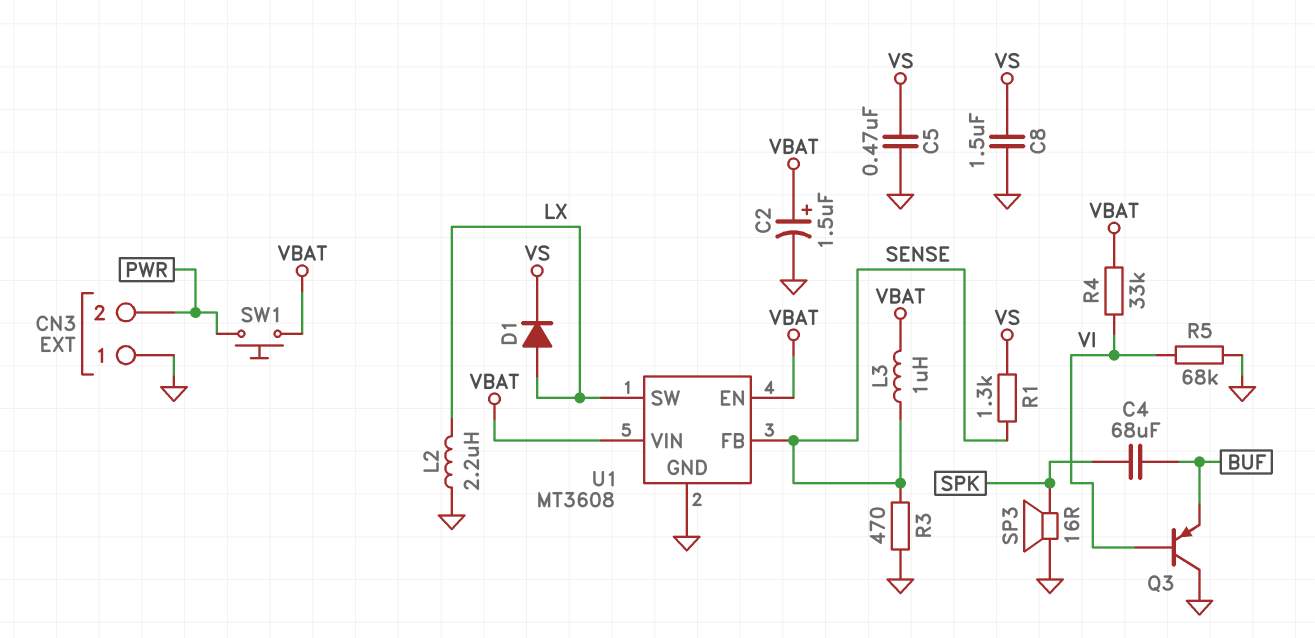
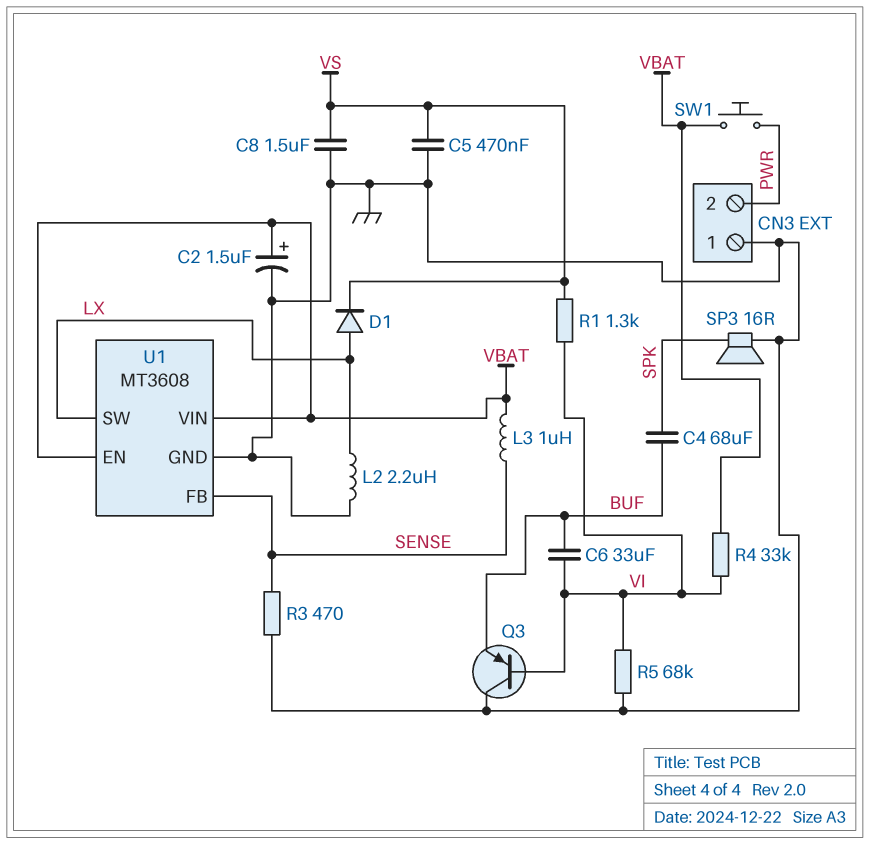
C6: none -> 33uF (BUF, VI)
R1: 1.3k (SENSE, VS) -> 1.3k (VI, VS)

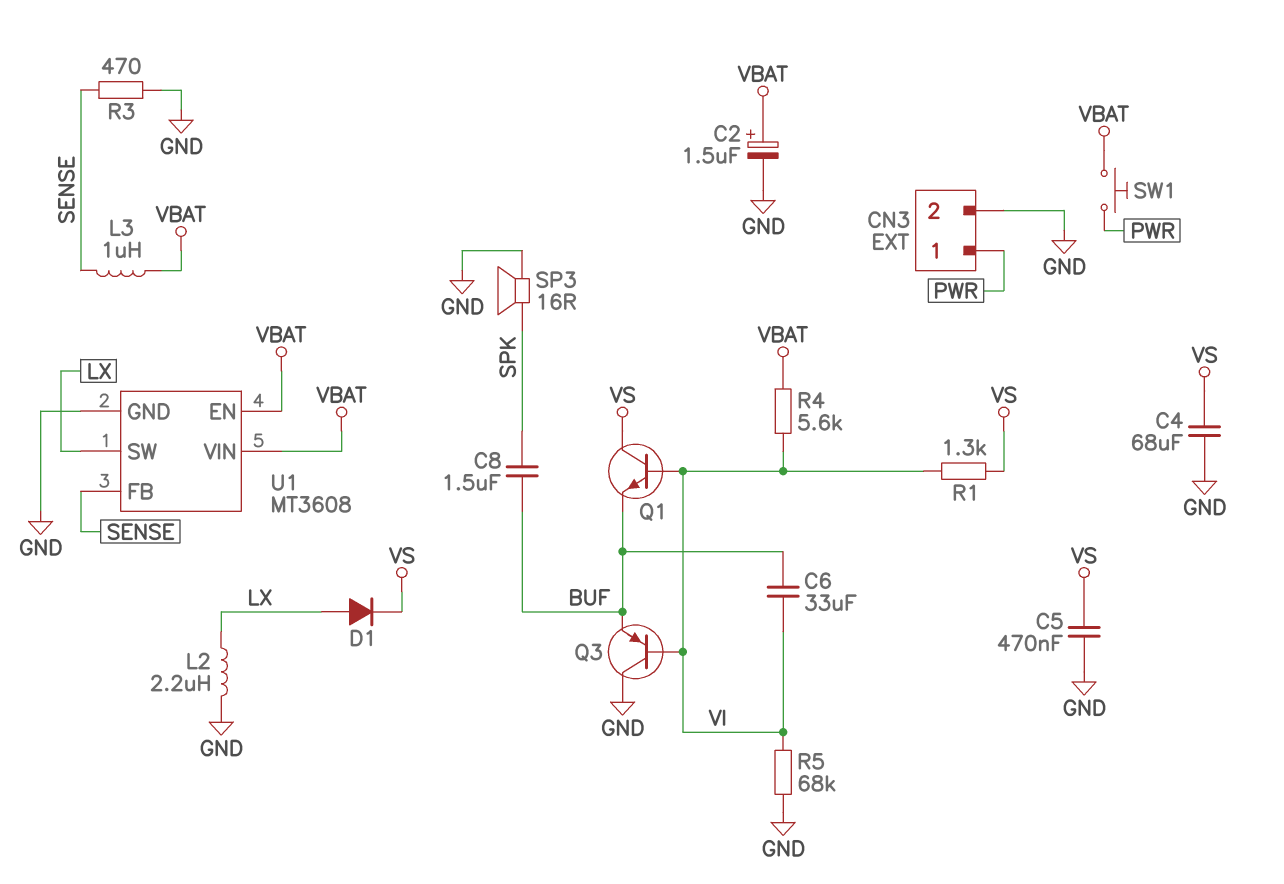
C4: 68uF (BUF, SPK) -> 68uF (GND, VS)
C8: 1.5uF (GND, VS) -> 1.5uF (BUF, SPK)
CN3 pin 1: GND -> PWR
CN3 pin 2: PWR -> GND
Q1: none -> NPN (B VI, C VS, E BUF)
R4: 33k (VBAT, VI) -> 5.6k (VBAT, VI)

